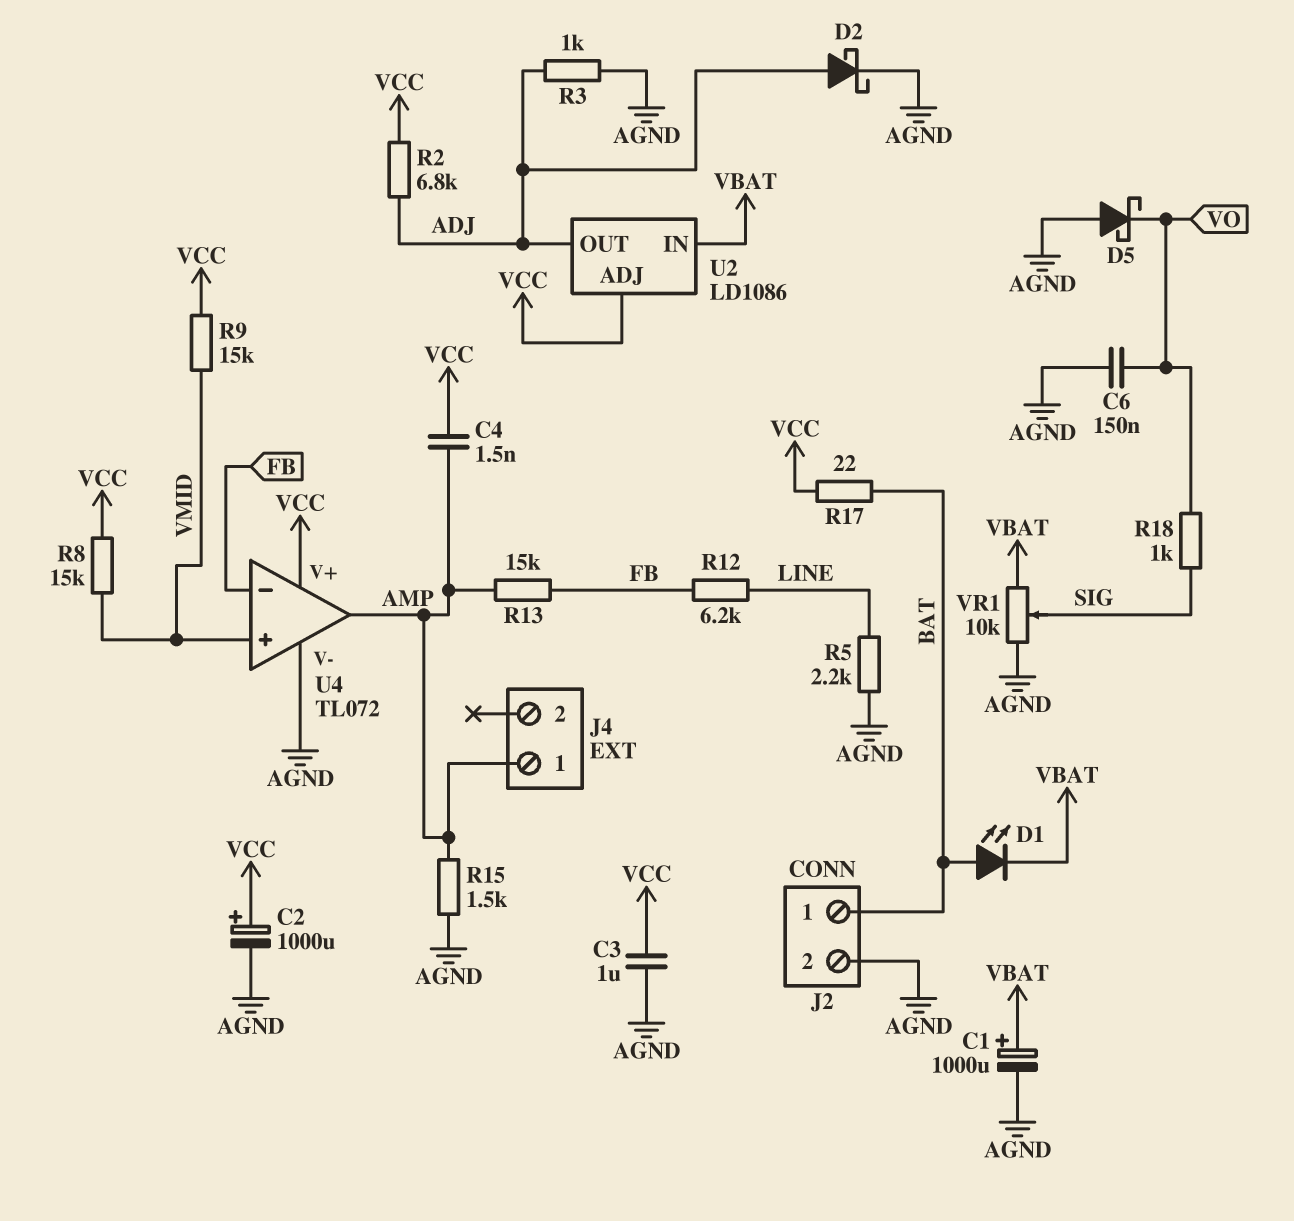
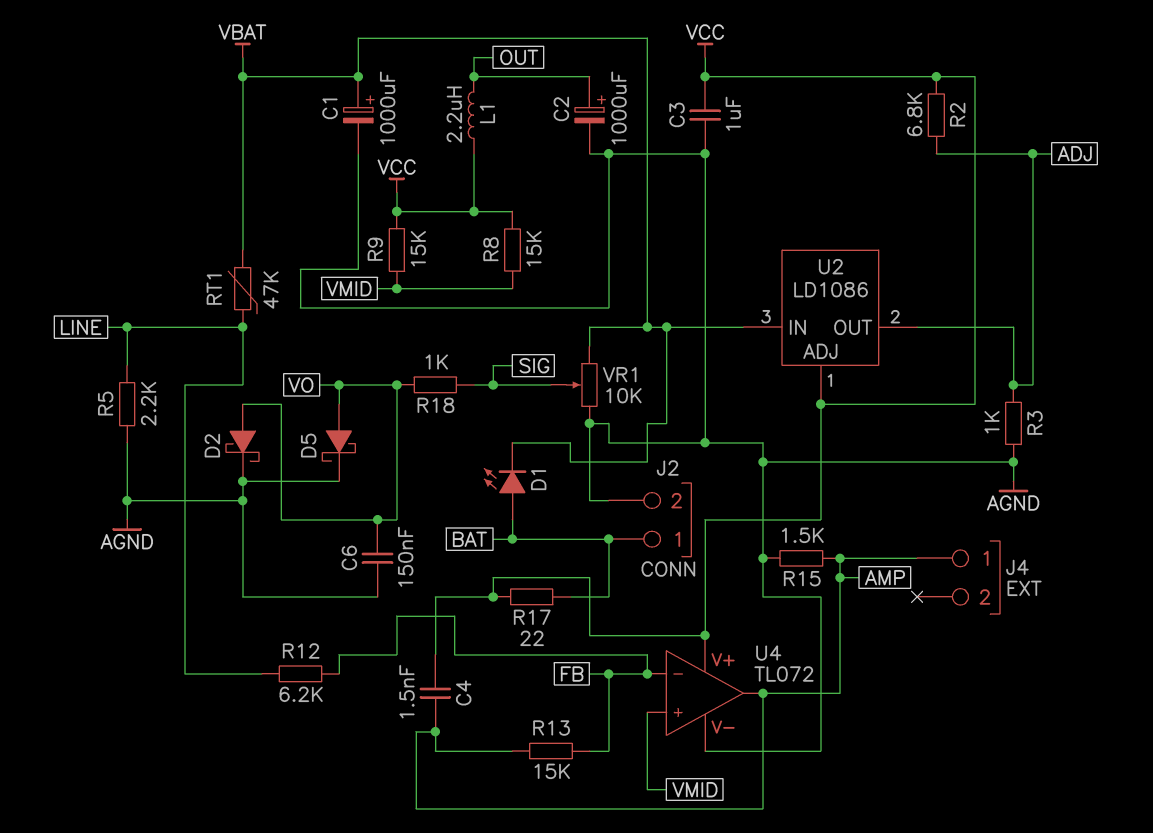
C2: 1000uF (plus VCC, minus AGND) -> 1000uF (plus OUT, minus AGND)
D2: schottky (A ADJ, K AGND) -> schottky (A VO, K AGND)
D5: schottky (A AGND, K VO) -> schottky (A VO, K AGND)
L1: none -> 2.2uH (OUT, VCC)
RT1: none -> 47k (LINE, VBAT)

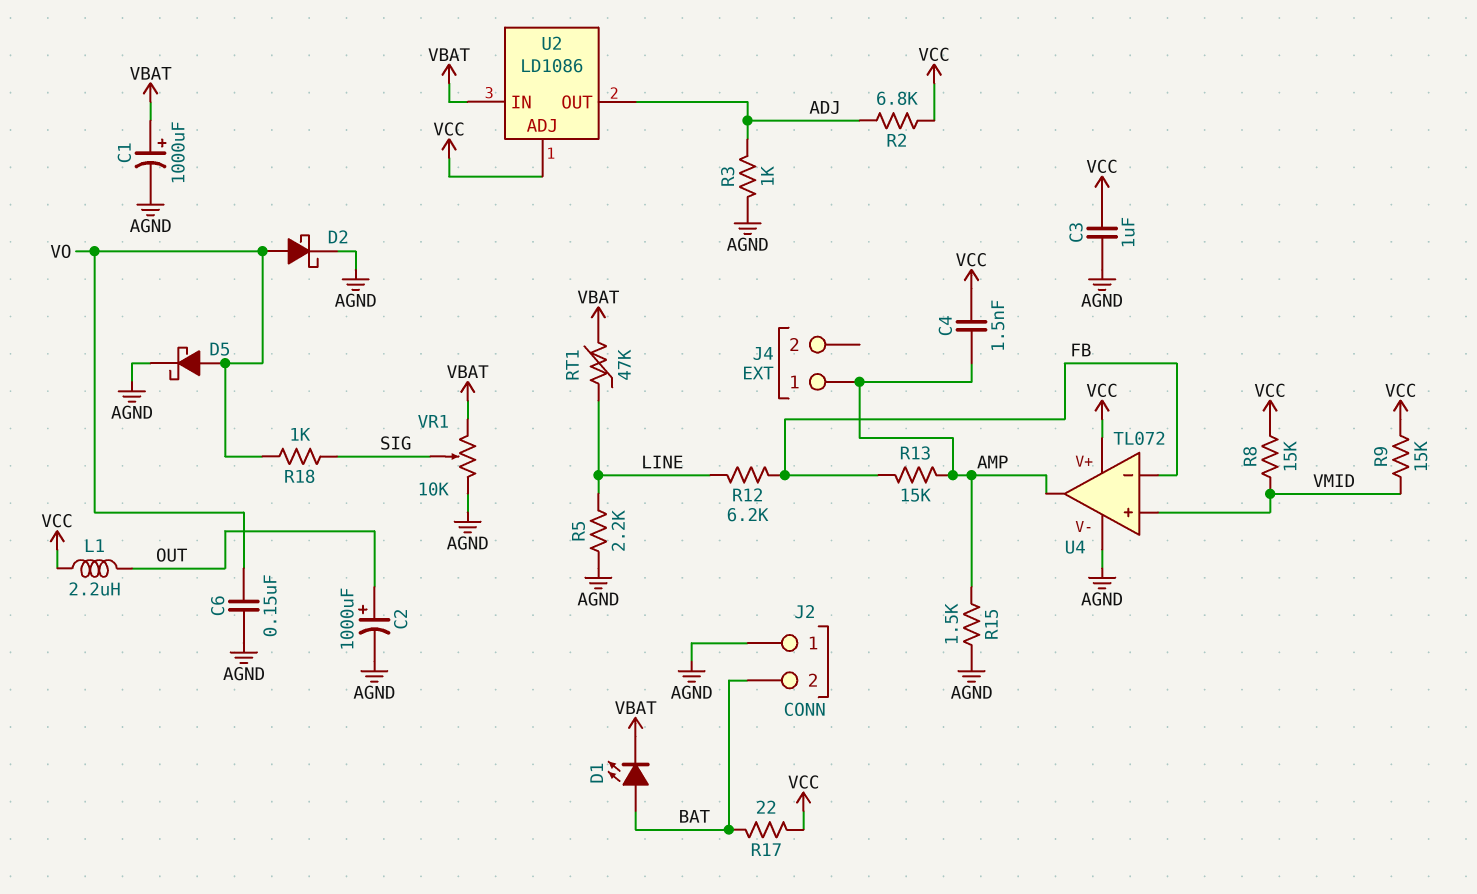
J2 pin 1: BAT -> AGND
J2 pin 2: AGND -> BAT

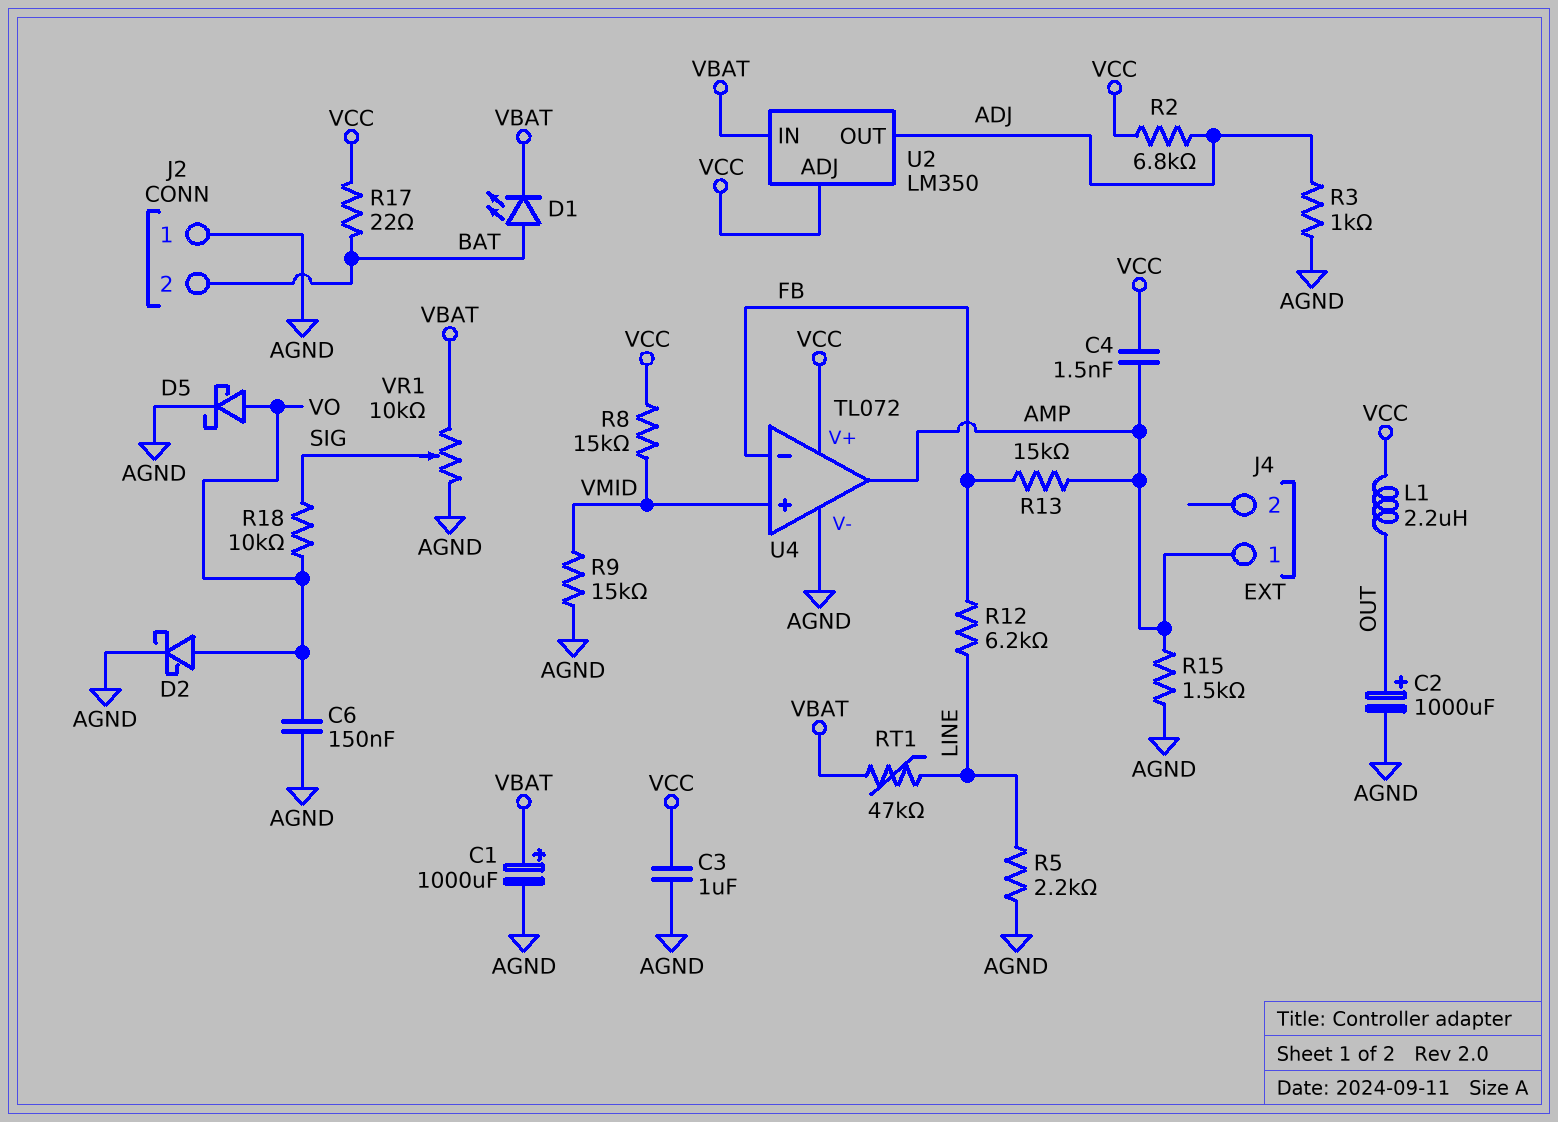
R9: 15k (VCC, VMID) -> 15k (AGND, VMID)
R18: 1k (SIG, VO) -> 10k (SIG, VO)
U2: LD1086 -> LM350

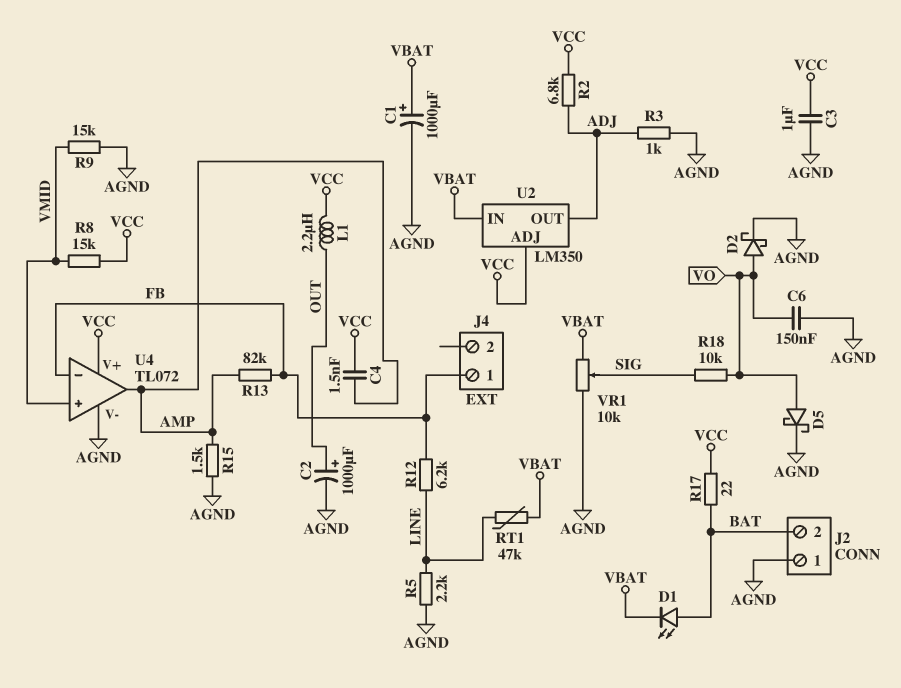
J4 pin 1: AMP -> FB
R13: 15k (AMP, FB) -> 82k (AMP, FB)

